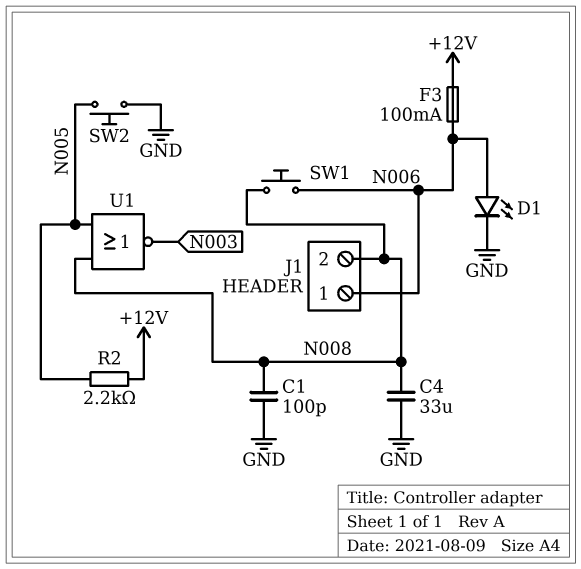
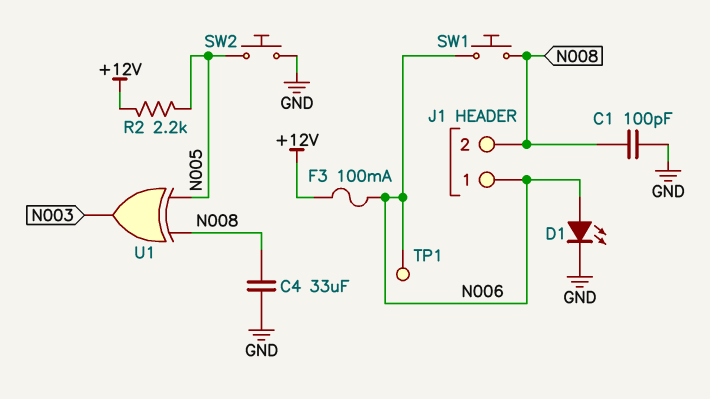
TP1: none -> test point (N006)
U1: NOR (in N005, in N008, out N003) -> XOR (in N005, in N008, out N003)

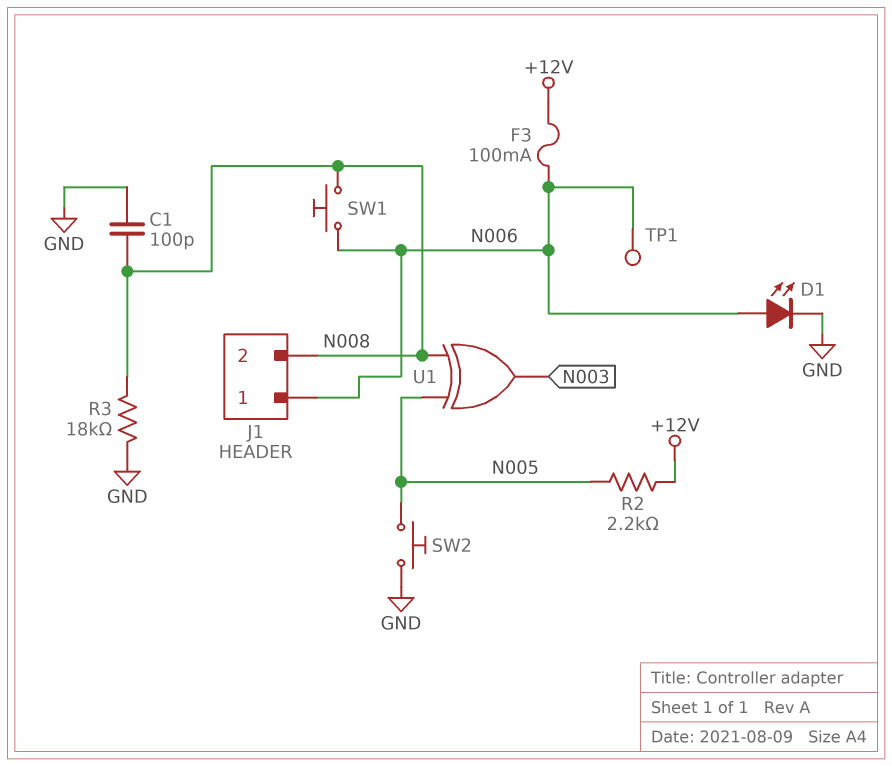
C4: 33uF (GND, N008) -> none
R3: none -> 18k (GND, N008)

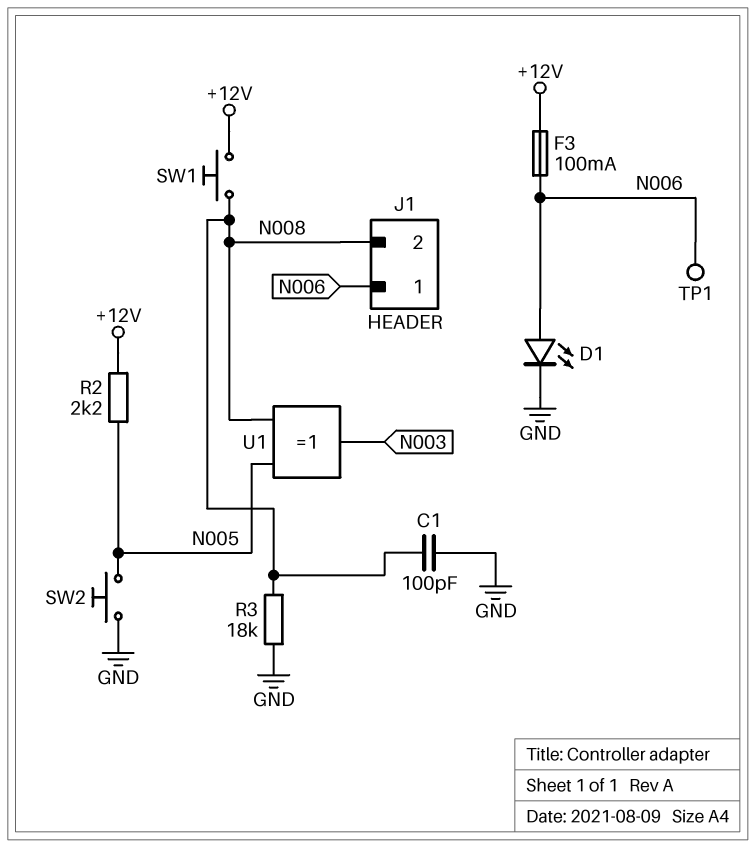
SW1: button (N006, N008) -> button (+12V, N008)

